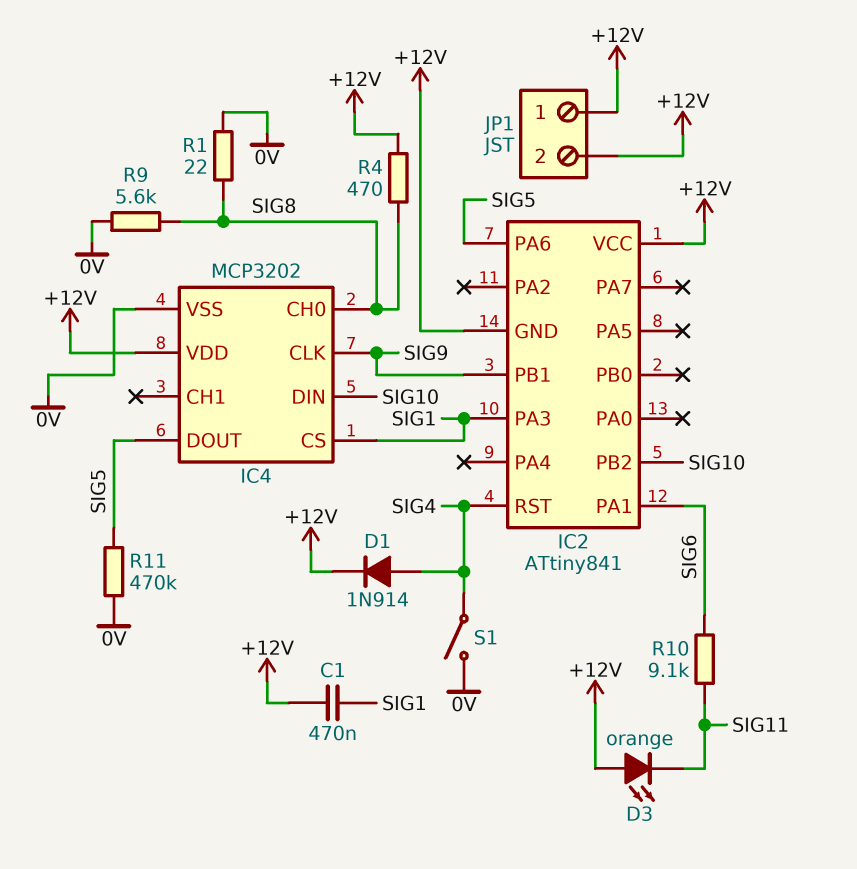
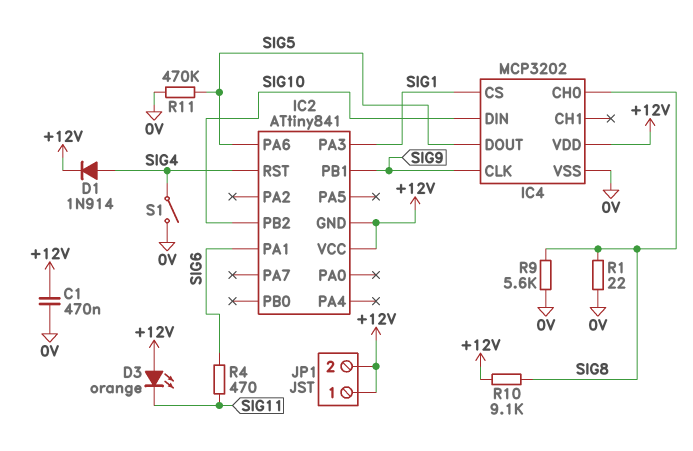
C1: 470nF (+12V, SIG1) -> 470nF (+12V, 0V)
R4: 470 (+12V, SIG8) -> 470 (SIG6, SIG11)
R10: 9.1k (SIG6, SIG11) -> 9.1k (+12V, SIG8)

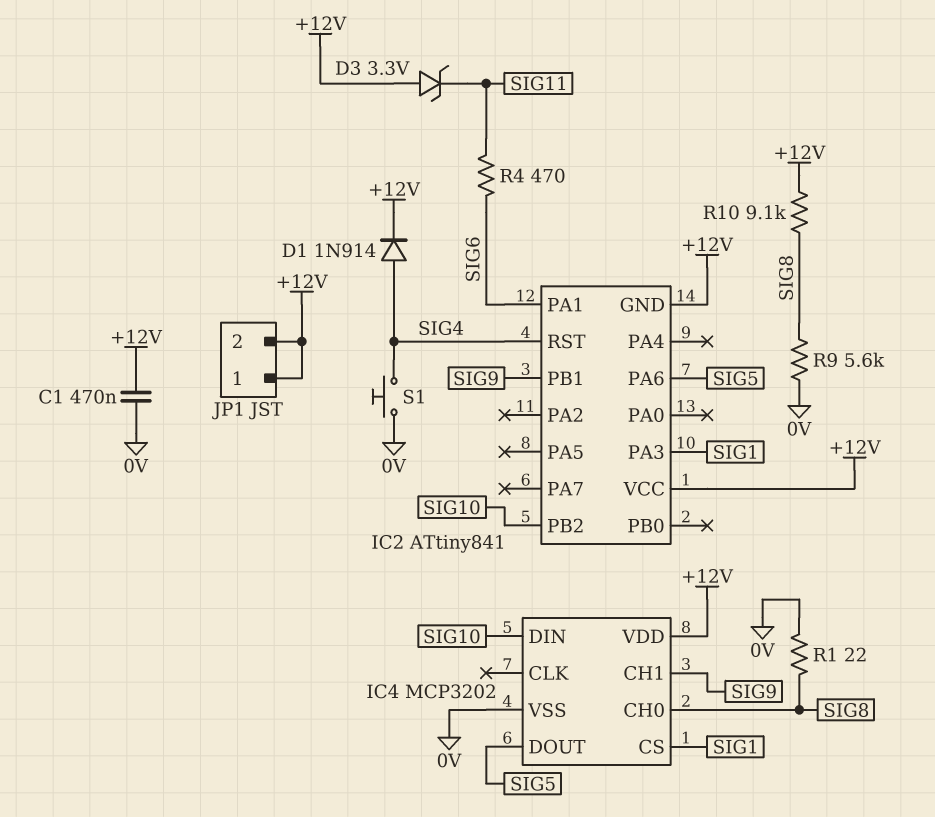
D3: LED orange (A +12V, K SIG11) -> zener 3.3V (A +12V, K SIG11)
IC4 pin CH1: none -> SIG9
IC4 pin CLK: SIG9 -> none
R11: 470k (0V, SIG5) -> none
S1: switch (0V, SIG4) -> button (0V, SIG4)

